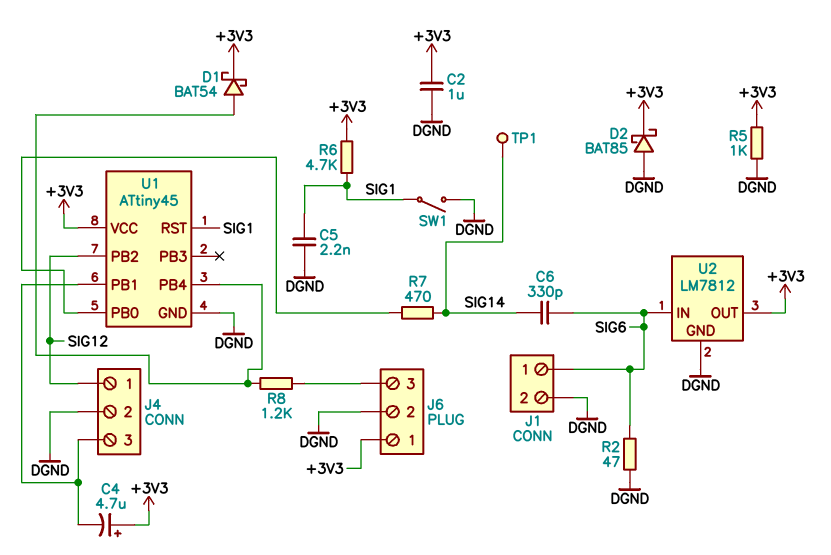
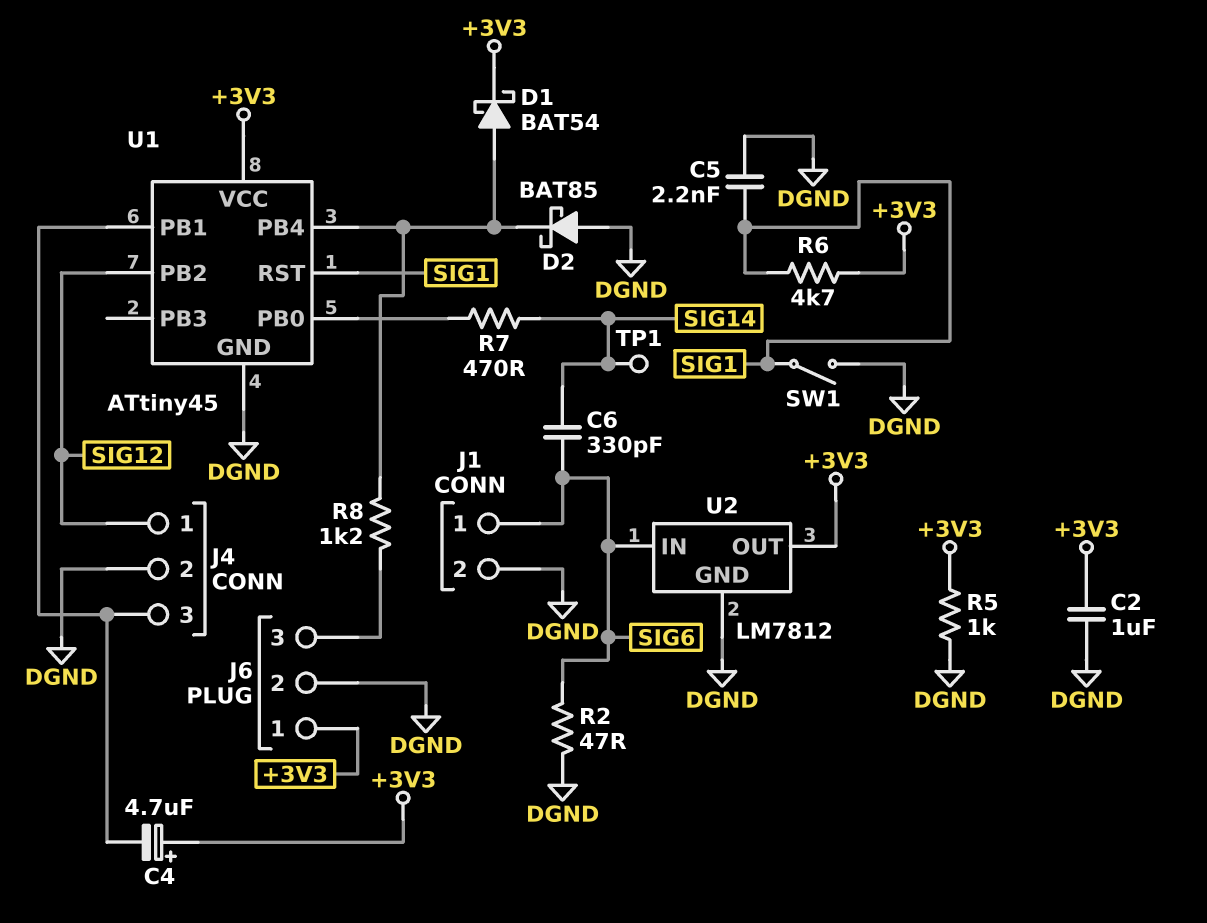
D2: schottky BAT85 (A DGND, K +3V3) -> schottky BAT85 (A DGND, K U1/PB4)

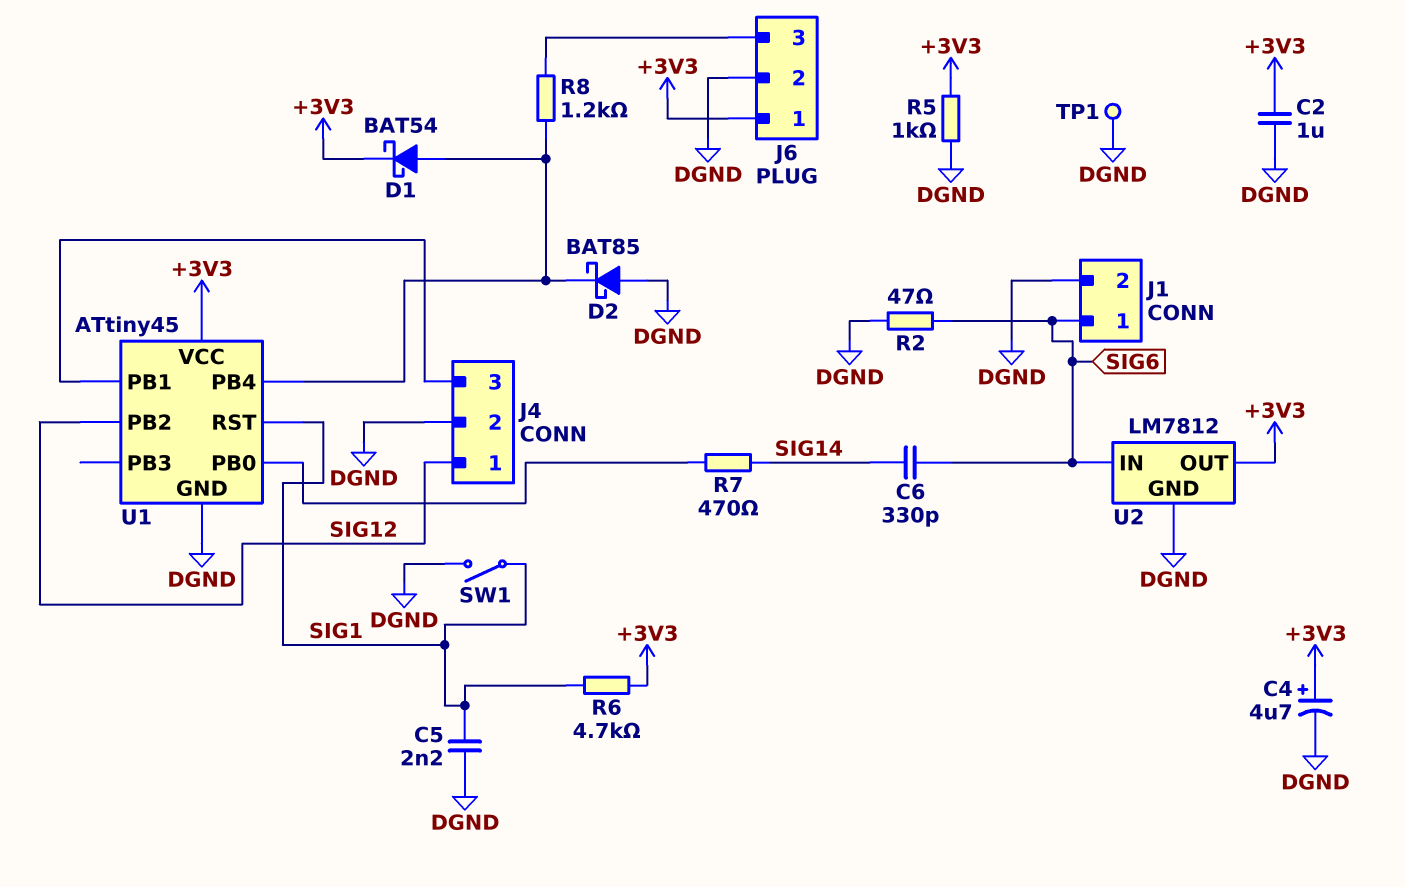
C4: 4.7uF (plus +3V3, minus J4/3) -> 4.7uF (plus +3V3, minus DGND)
TP1: test point (SIG14) -> test point (DGND)

